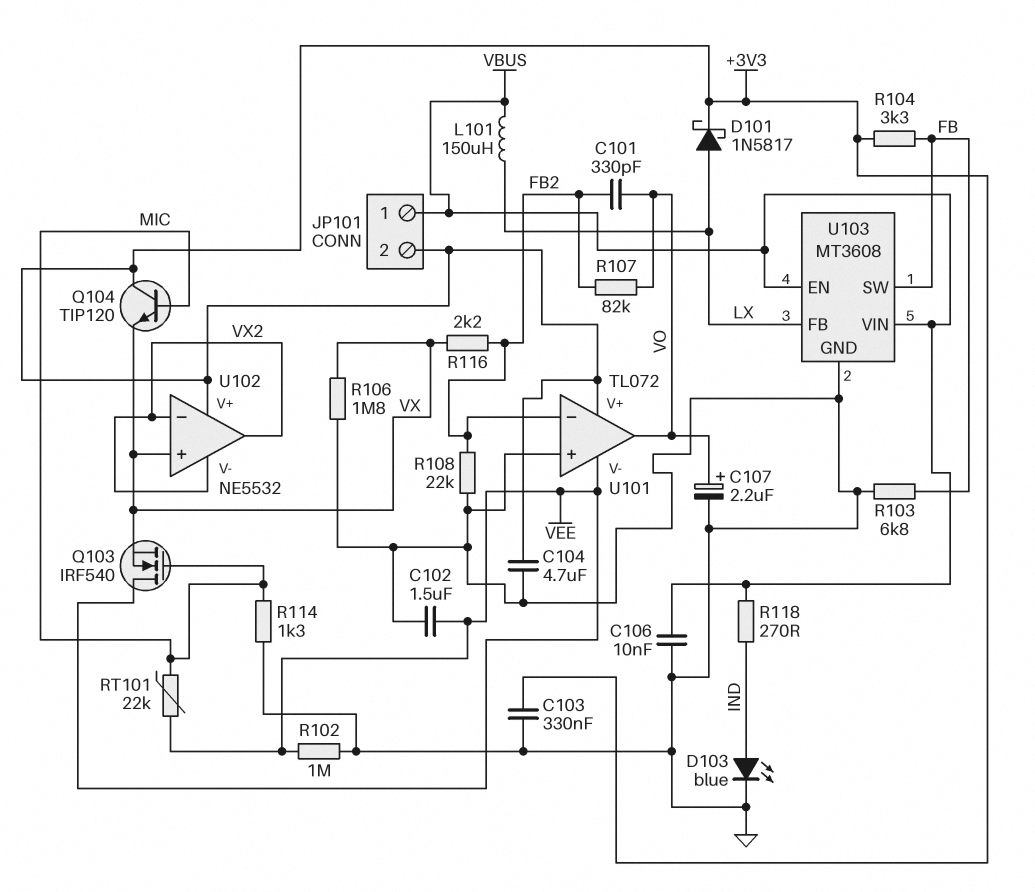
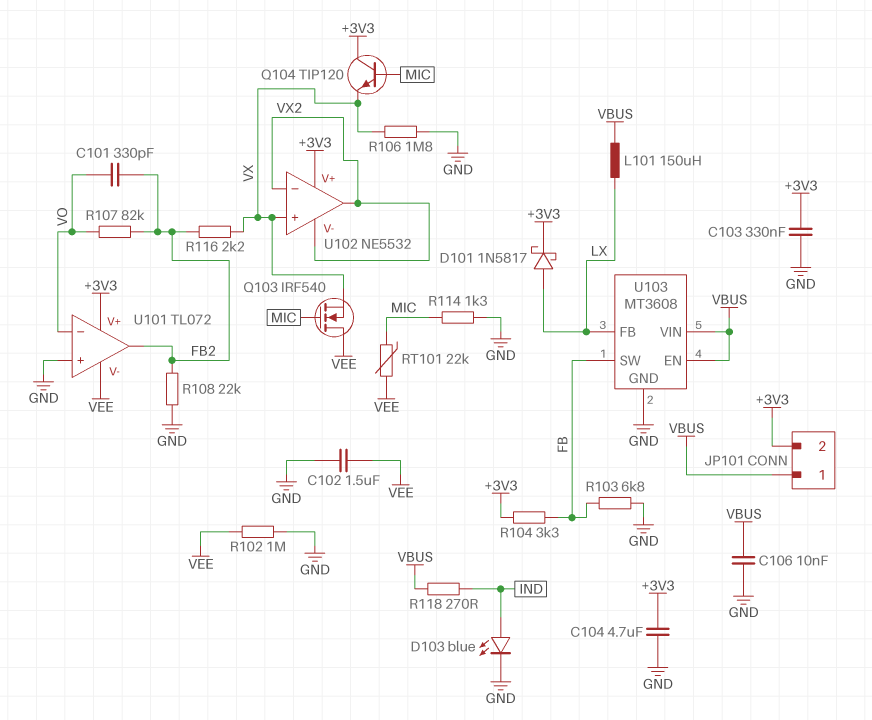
C107: 2.2uF (plus VO, minus GND) -> none
U101 pin in-: FB2 -> VO
U101 pin out: VO -> FB2

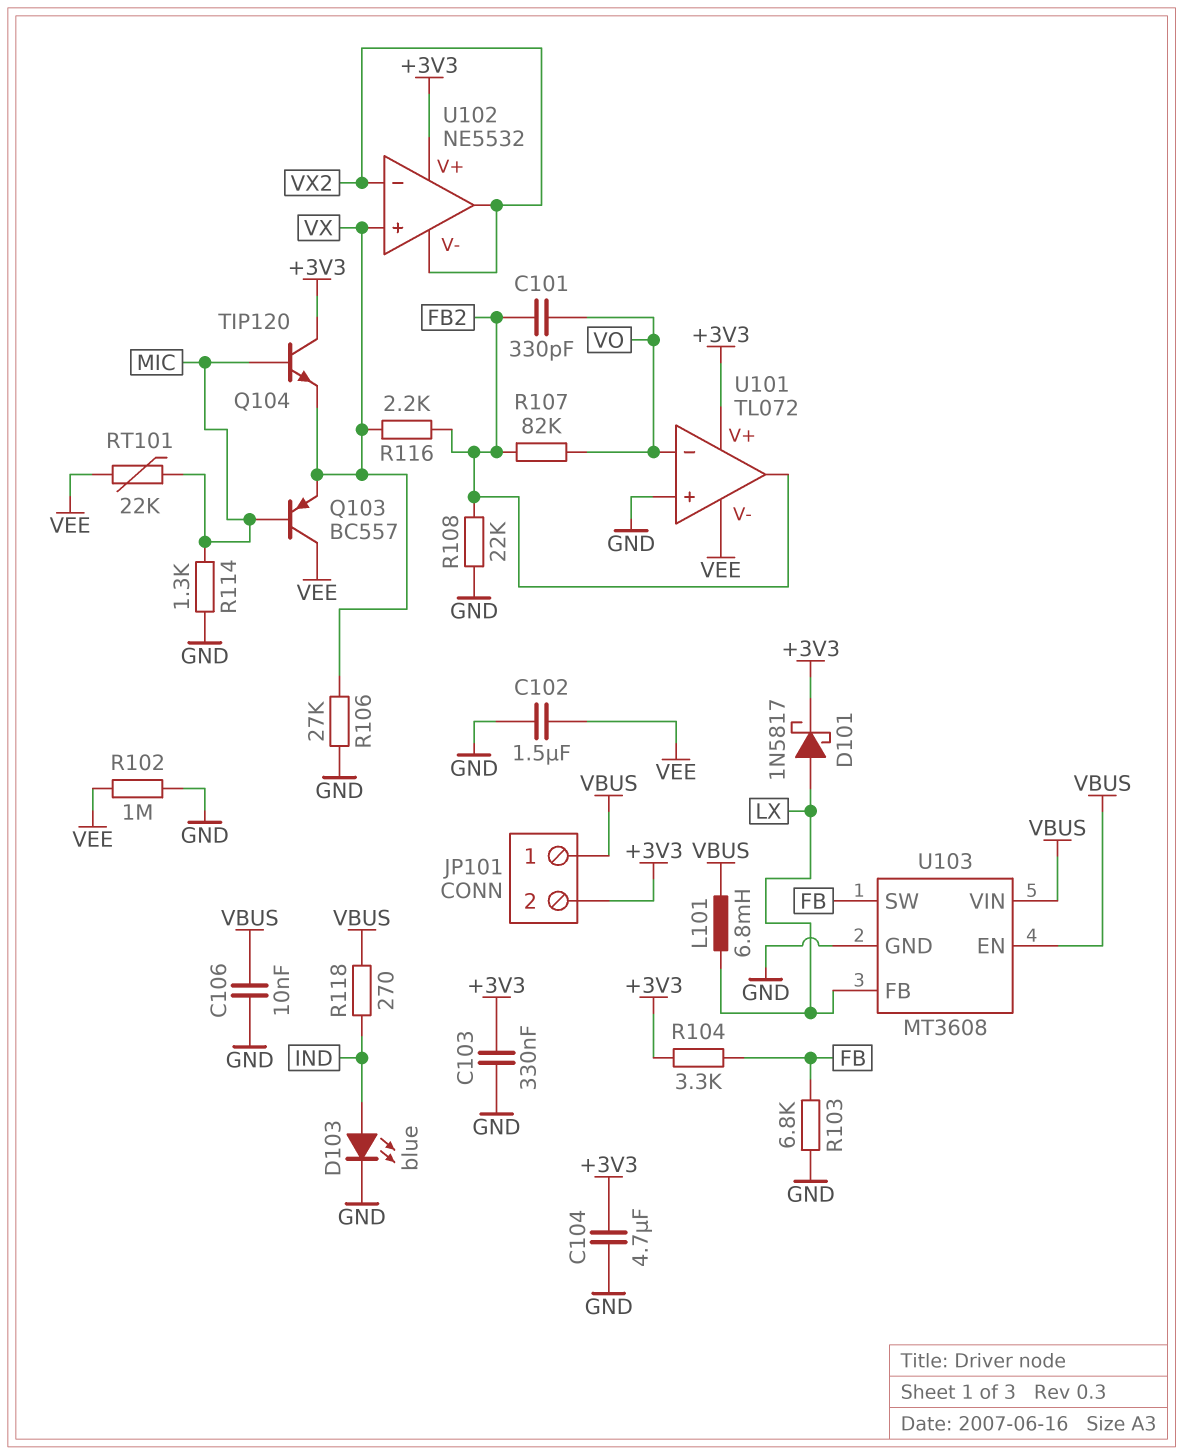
L101: 150uH (LX, VBUS) -> 6.8mH (LX, VBUS)
Q103: NMOS IRF540 (G MIC, D VEE, S VX) -> PNP BC557 (B MIC, C VEE, E VX)
R106: 1.8M (GND, VX) -> 27k (GND, VX)

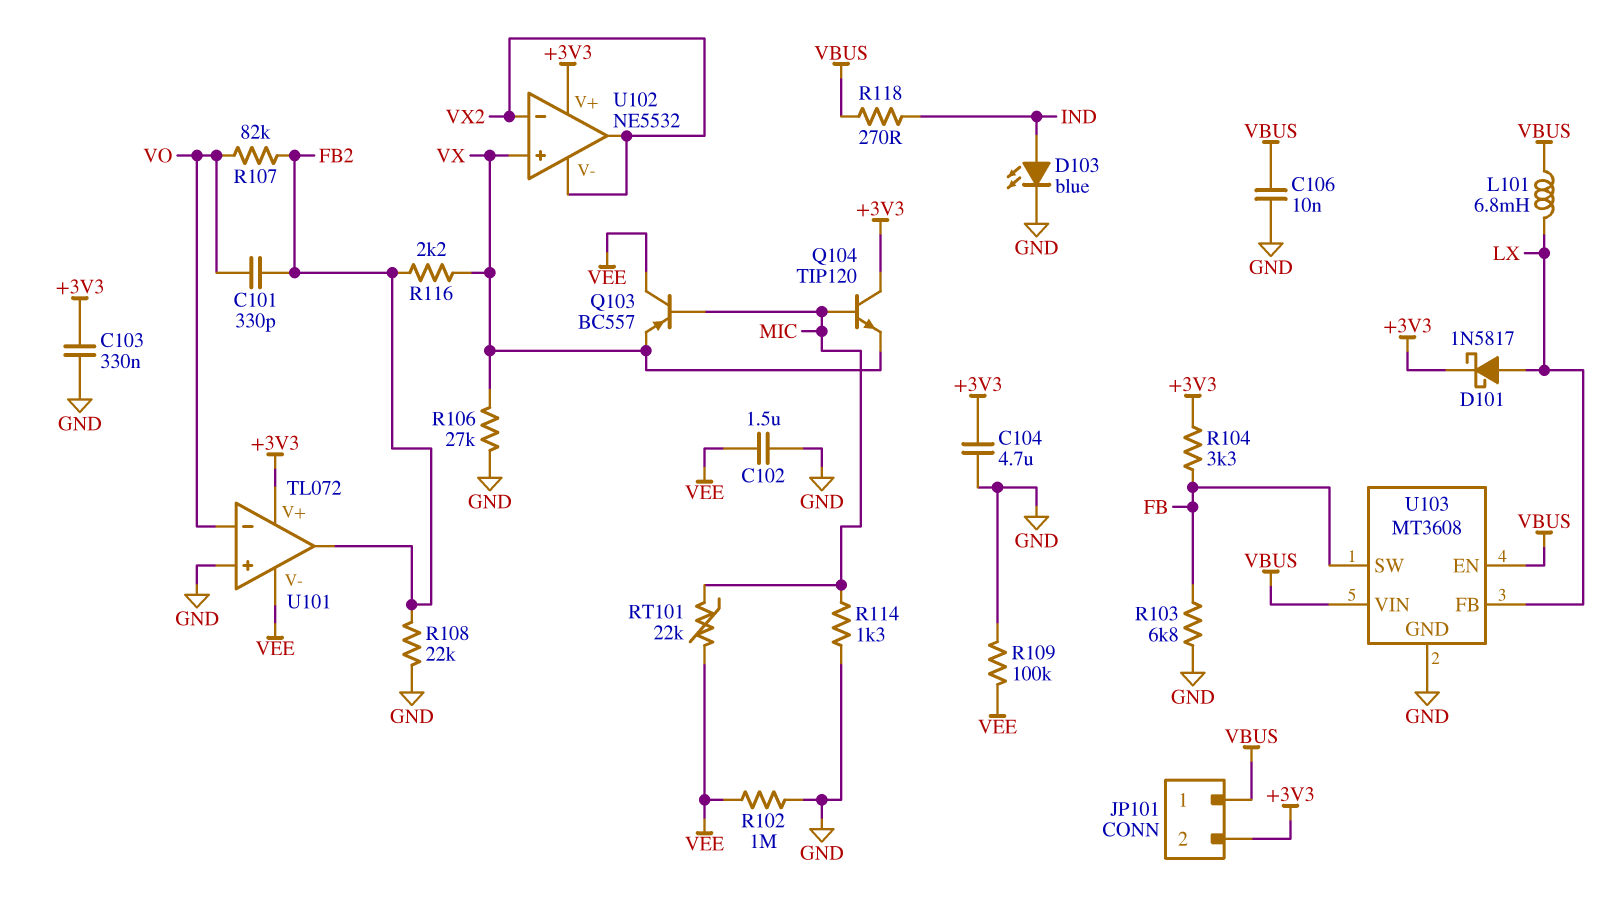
R109: none -> 100k (GND, VEE)

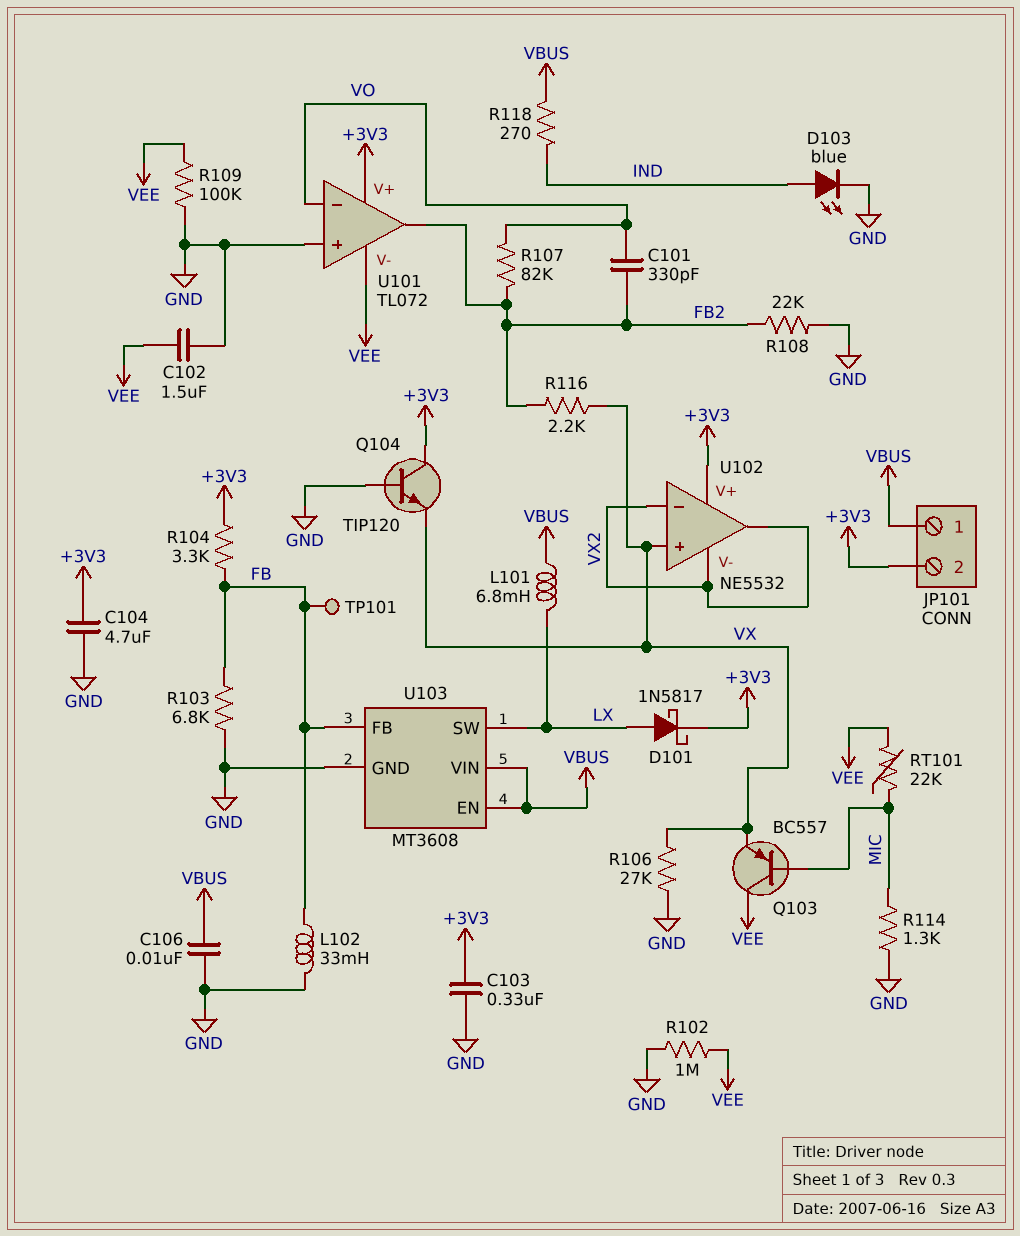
L102: none -> 33mH (FB, GND)
Q104: NPN TIP120 (B MIC, C +3V3, E VX) -> NPN TIP120 (B GND, C +3V3, E VX)
TP101: none -> test point (FB)
U103 pin FB: LX -> FB
U103 pin SW: FB -> LX

